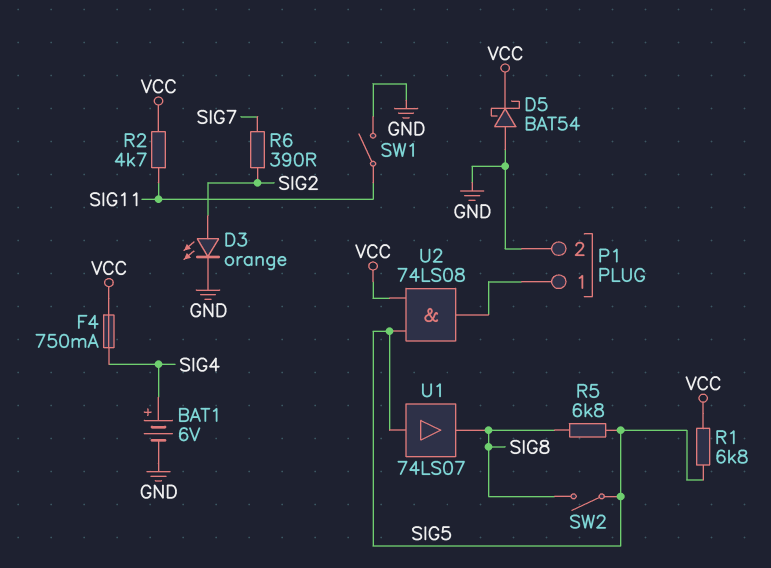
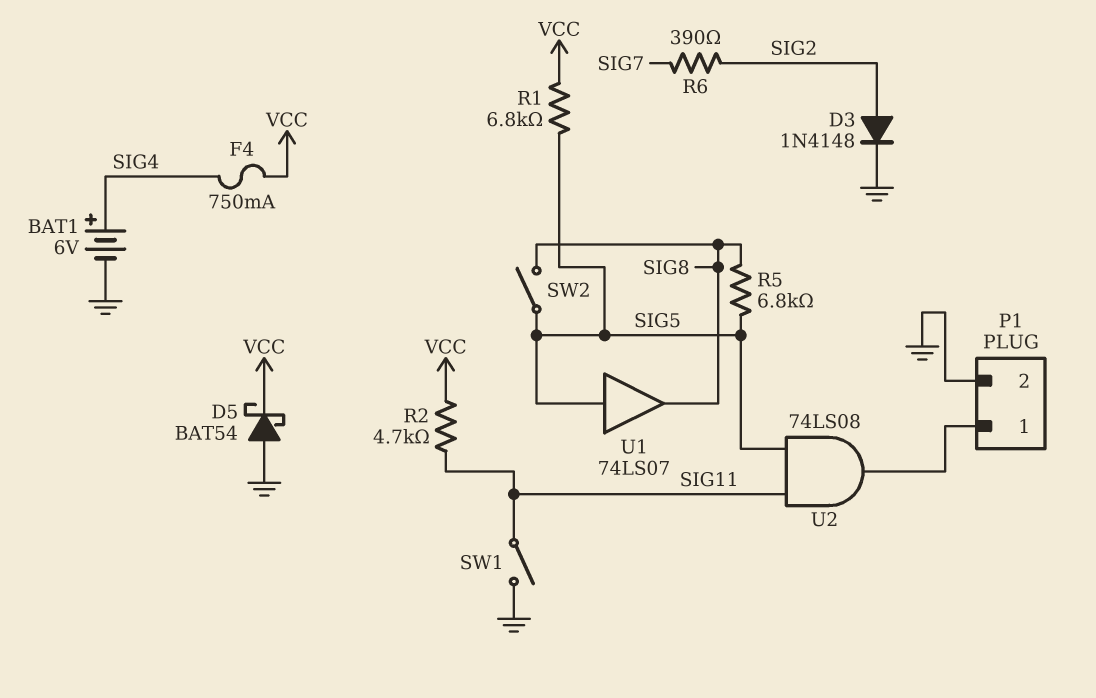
D3: LED orange (A SIG2, K GND) -> diode 1N4148 (A SIG2, K GND)
U2: AND 74LS08 (in SIG5, in VCC, out P1/1) -> AND 74LS08 (in SIG5, in SIG11, out P1/1)

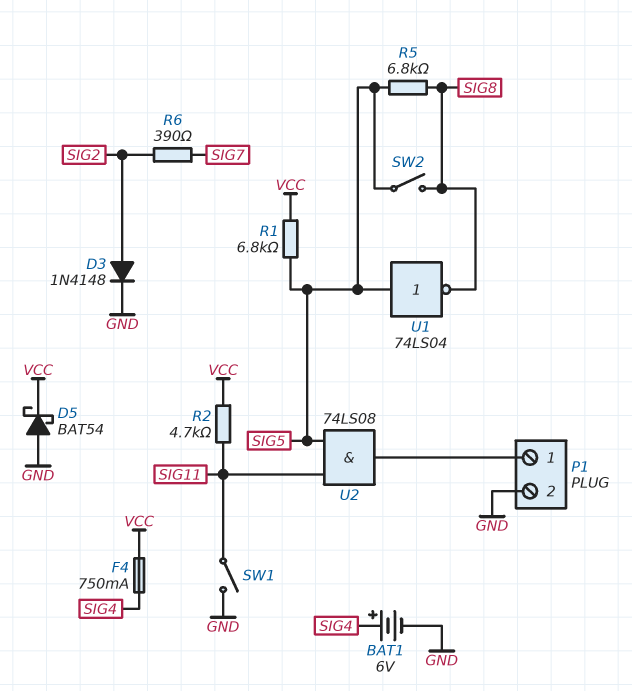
U1: buffer 74LS07 (in SIG5, out SIG8) -> NOT 74LS04 (in SIG5, out SIG8)

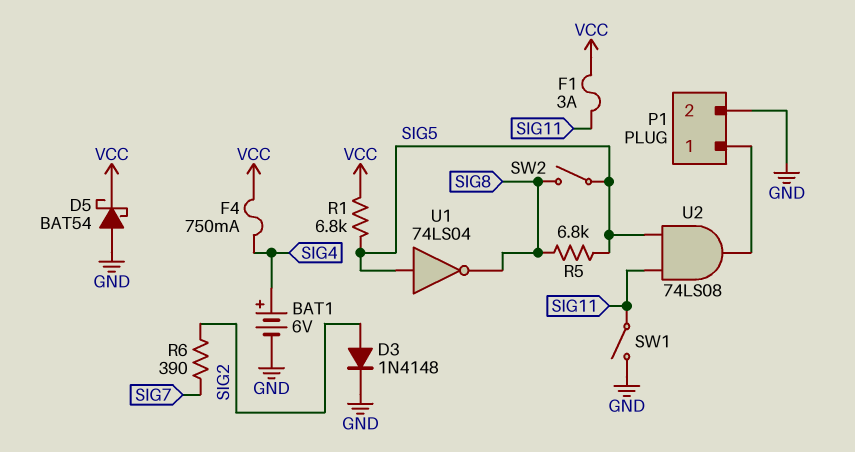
F1: none -> 3A (SIG11, VCC)
R2: 4.7k (SIG11, VCC) -> none

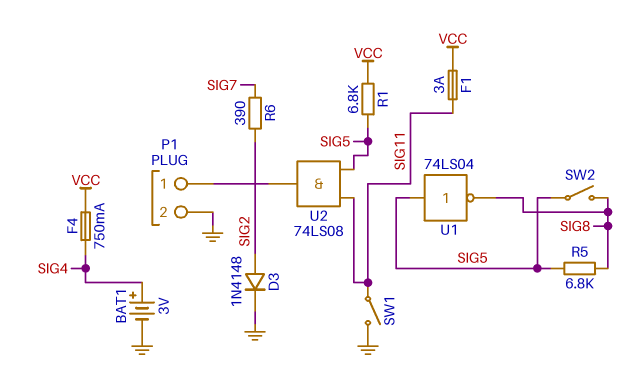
BAT1: 6V (plus SIG4, minus GND) -> 3V (plus SIG4, minus GND)
D5: schottky BAT54 (A GND, K VCC) -> none

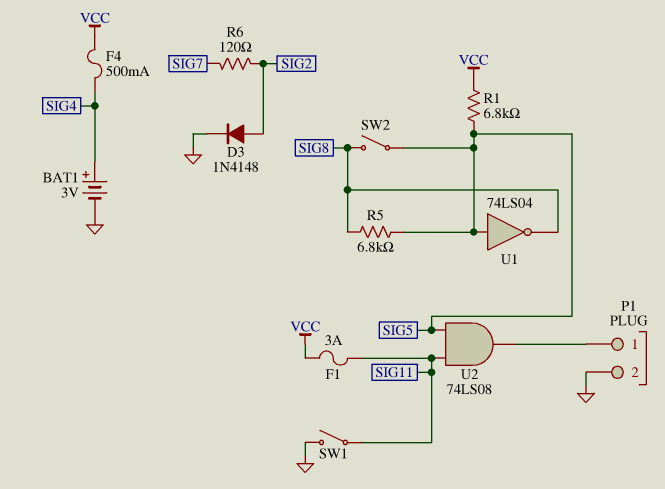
F4: 750mA (SIG4, VCC) -> 500mA (SIG4, VCC)
R6: 390 (SIG2, SIG7) -> 120 (SIG2, SIG7)

